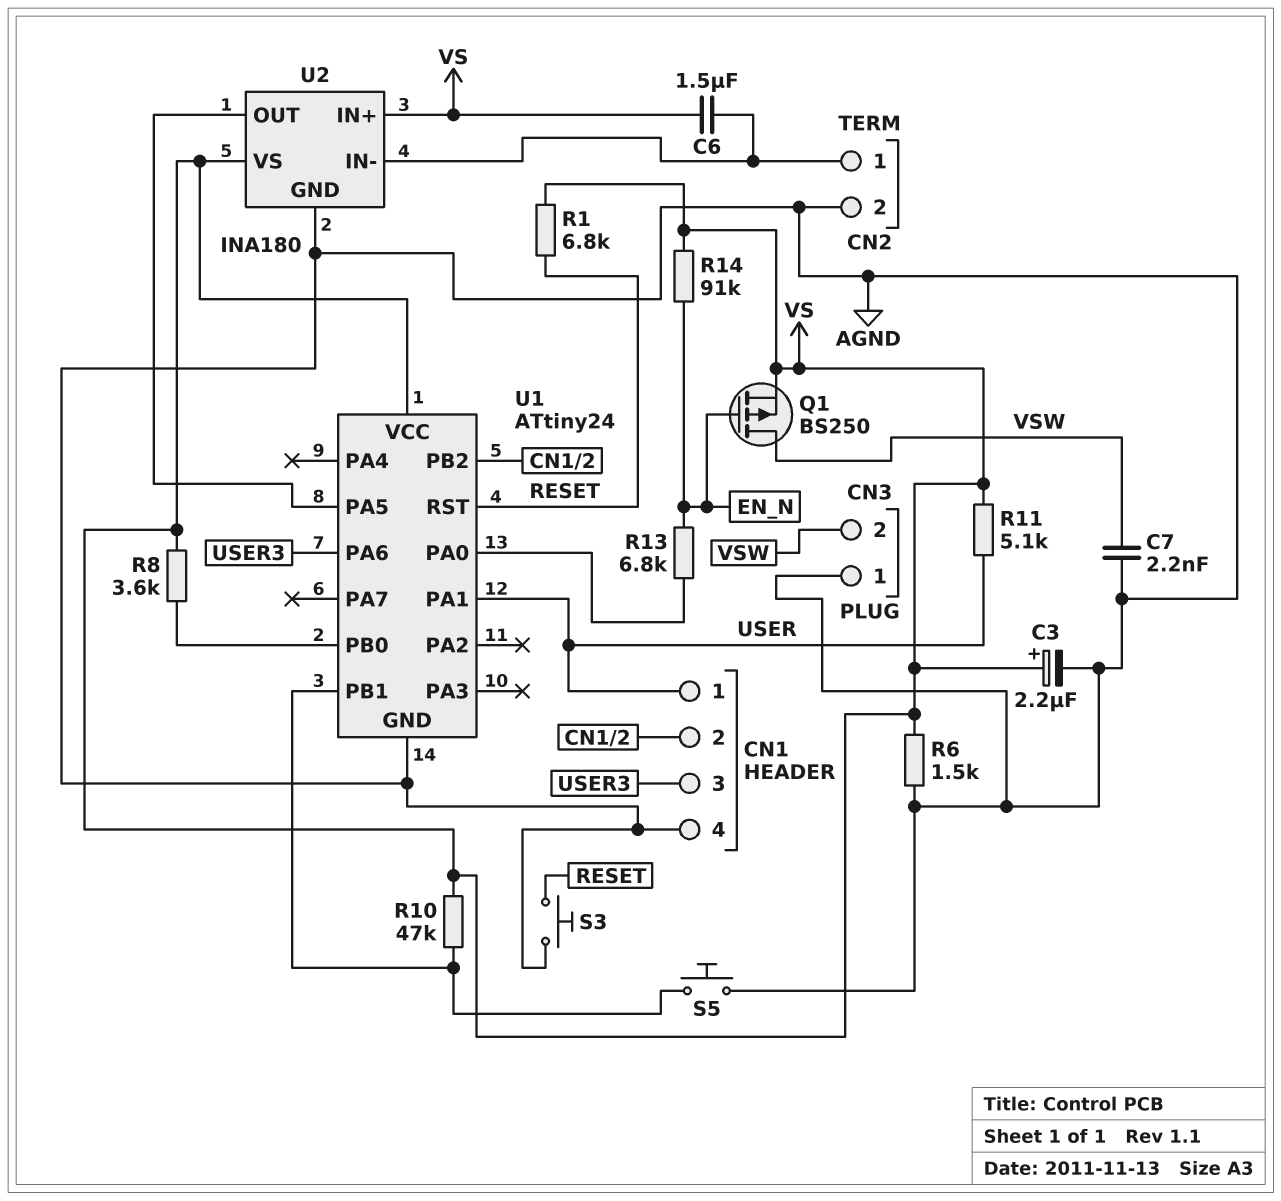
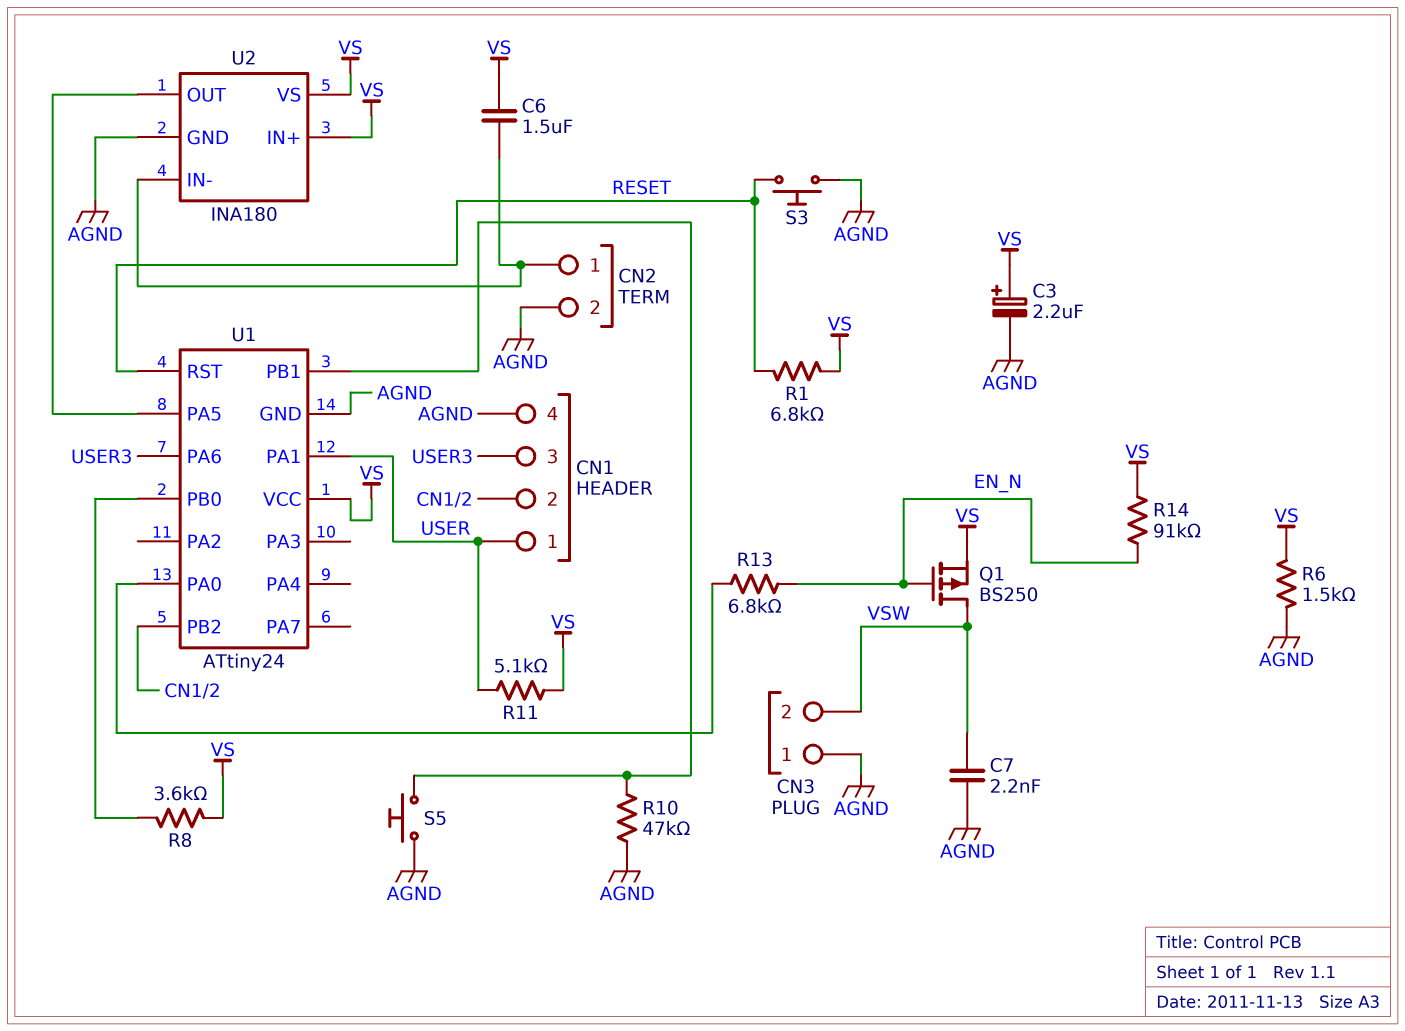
R10: 47k (U1/PB1, VS) -> 47k (AGND, U1/PB1)

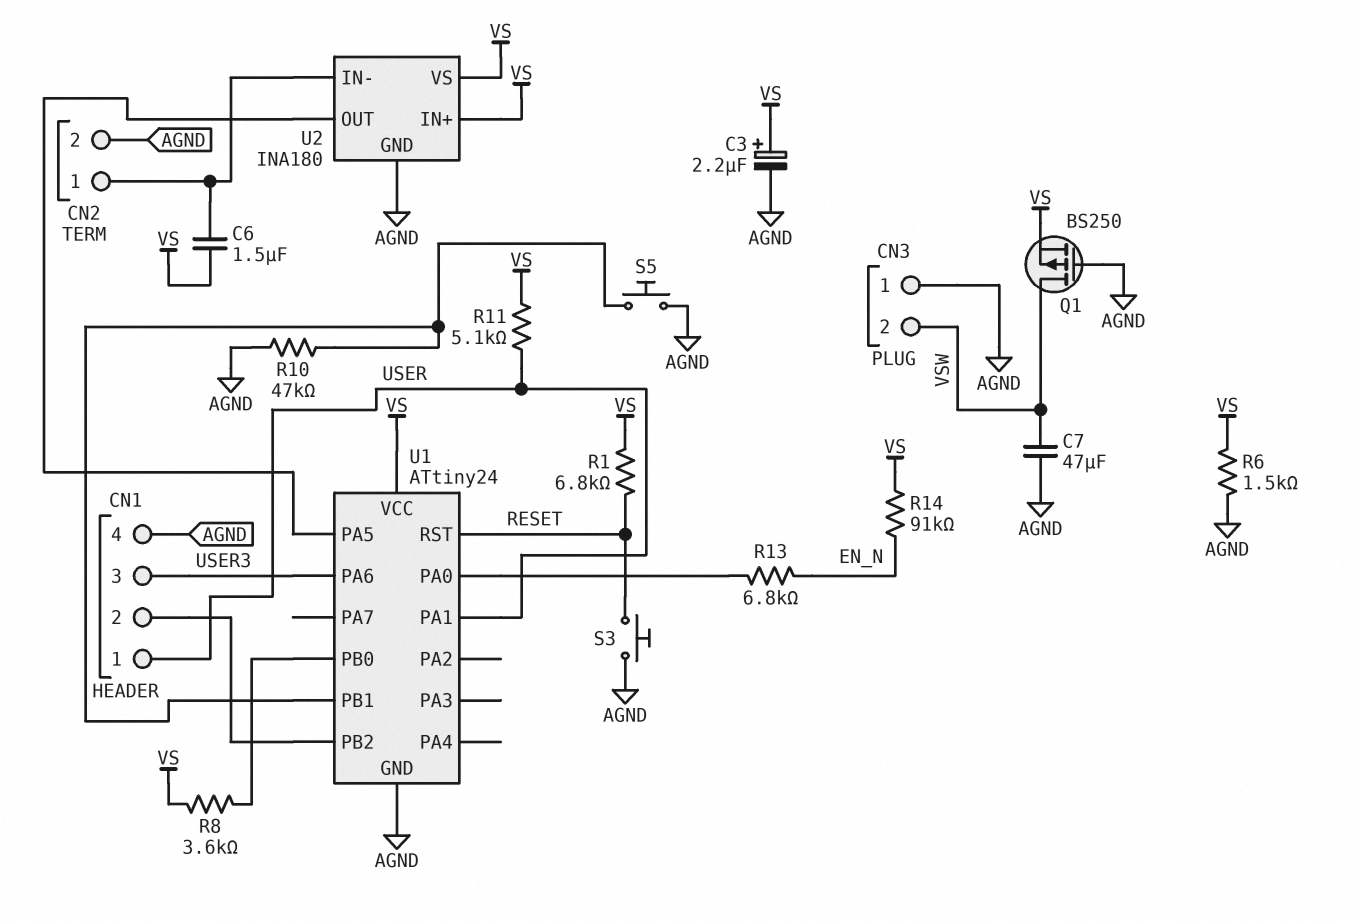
C7: 2.2nF (AGND, VSW) -> 47uF (AGND, VSW)
Q1: PMOS BS250 (G EN_N, D VSW, S VS) -> PMOS BS250 (G AGND, D VSW, S VS)

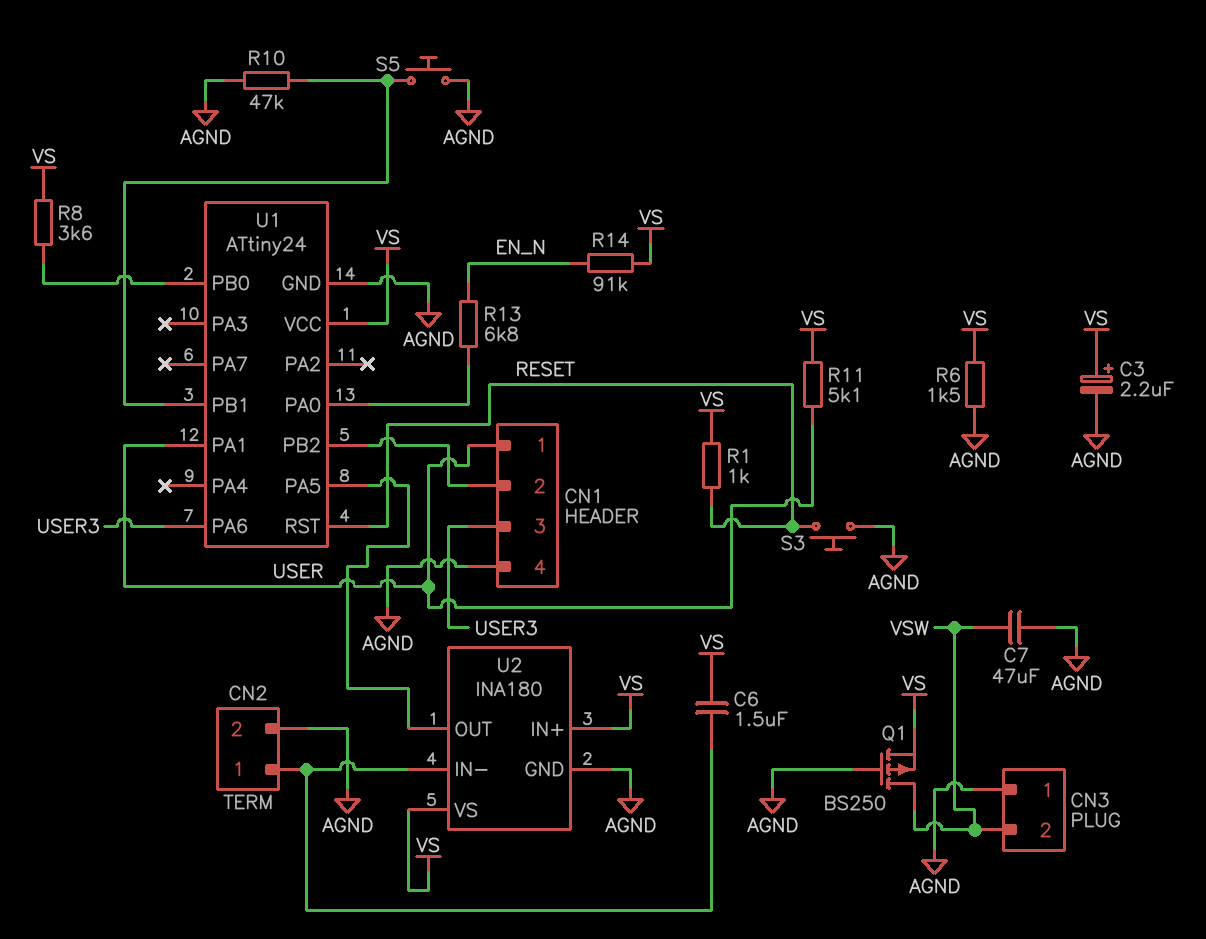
R1: 6.8k (RESET, VS) -> 1k (RESET, VS)

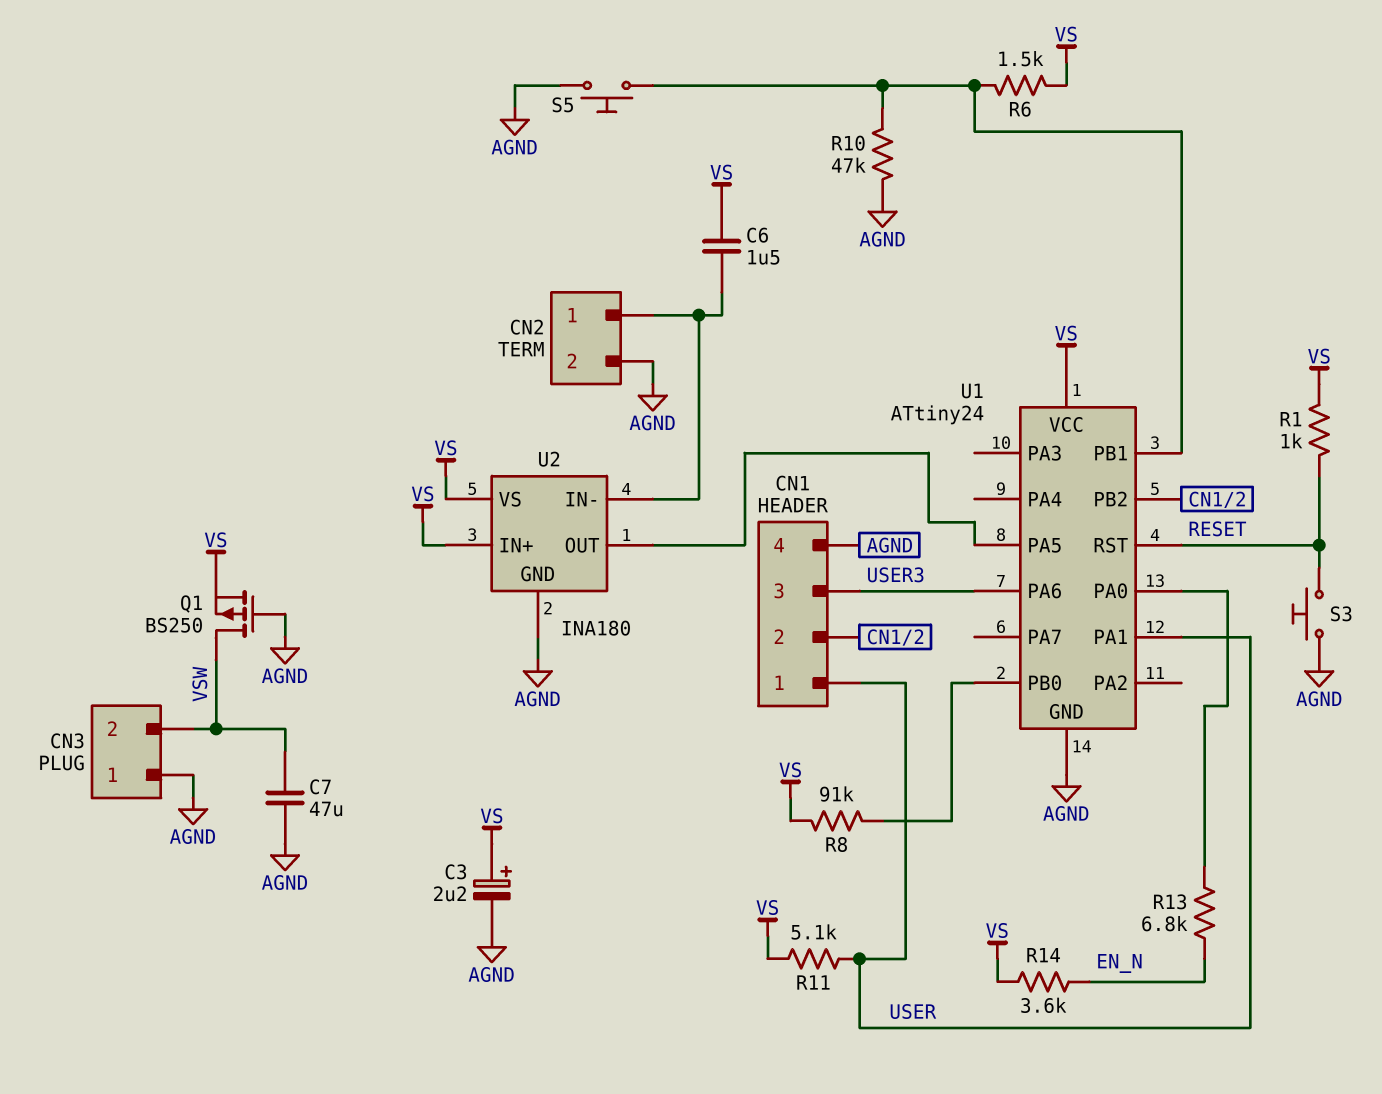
R6: 1.5k (AGND, VS) -> 1.5k (U1/PB1, VS)
R8: 3.6k (U1/PB0, VS) -> 91k (U1/PB0, VS)
R14: 91k (EN_N, VS) -> 3.6k (EN_N, VS)

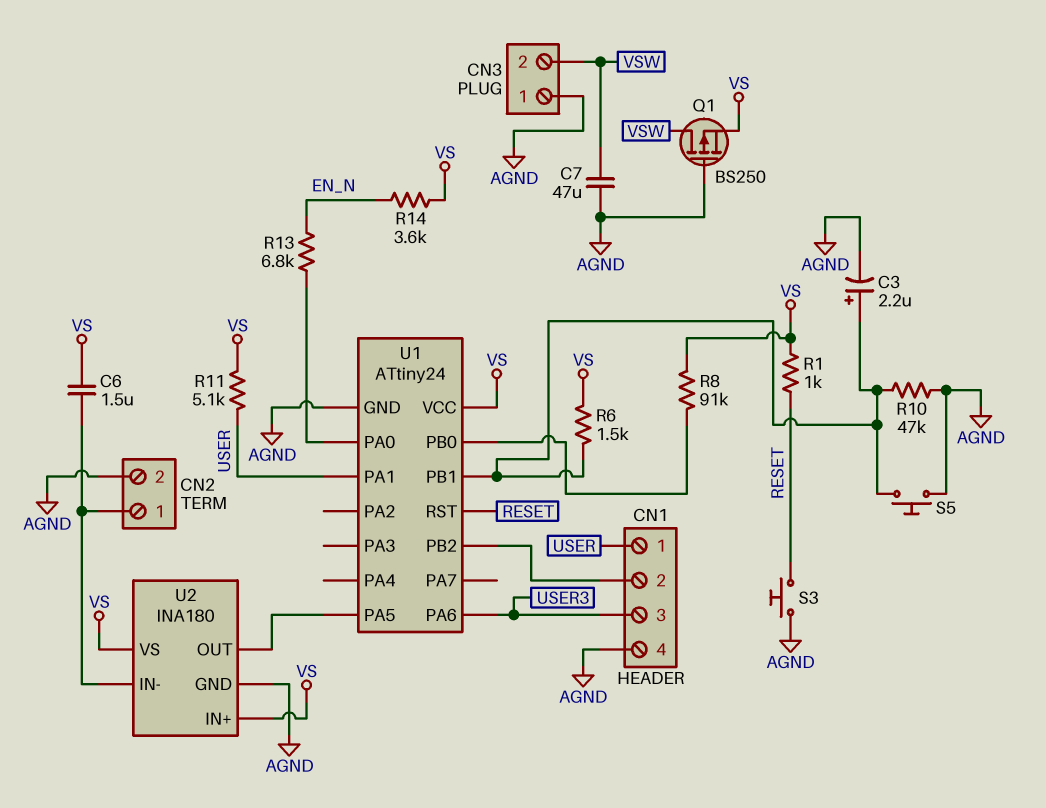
C3: 2.2uF (plus VS, minus AGND) -> 2.2uF (plus U1/PB1, minus AGND)

